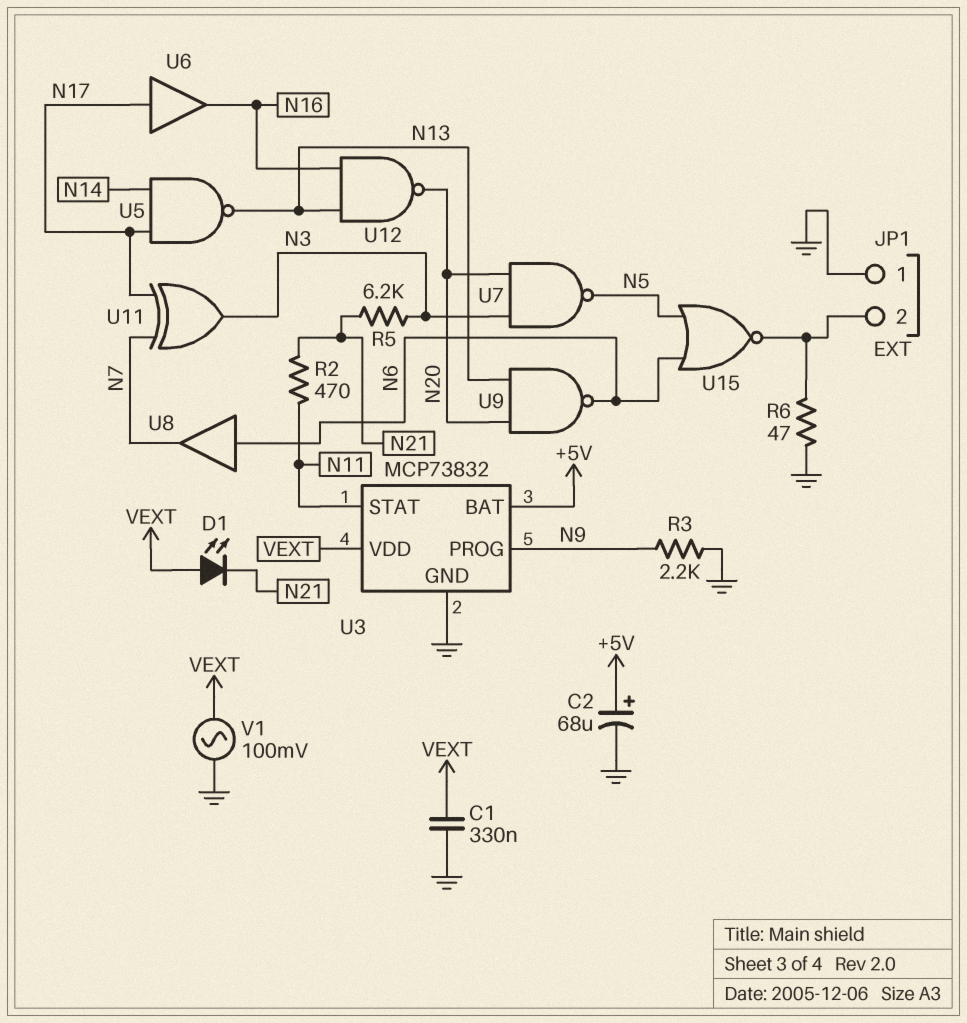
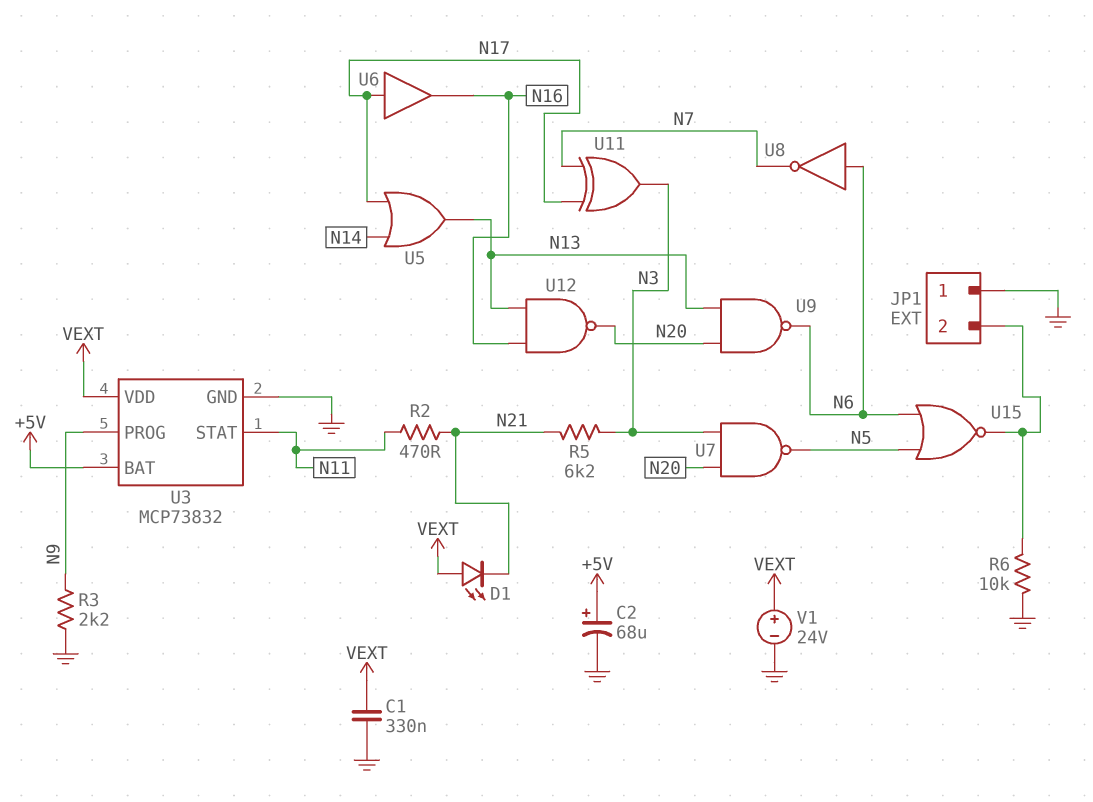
R6: 47 (GND, JP1/2) -> 10k (GND, JP1/2)
U5: NAND (in N14, in N17, out N13) -> OR (in N14, in N17, out N13)
U8: buffer (in N6, out N7) -> NOT (in N6, out N7)
V1: AC 100mV (GND, VEXT) -> 24V (plus VEXT, minus GND)

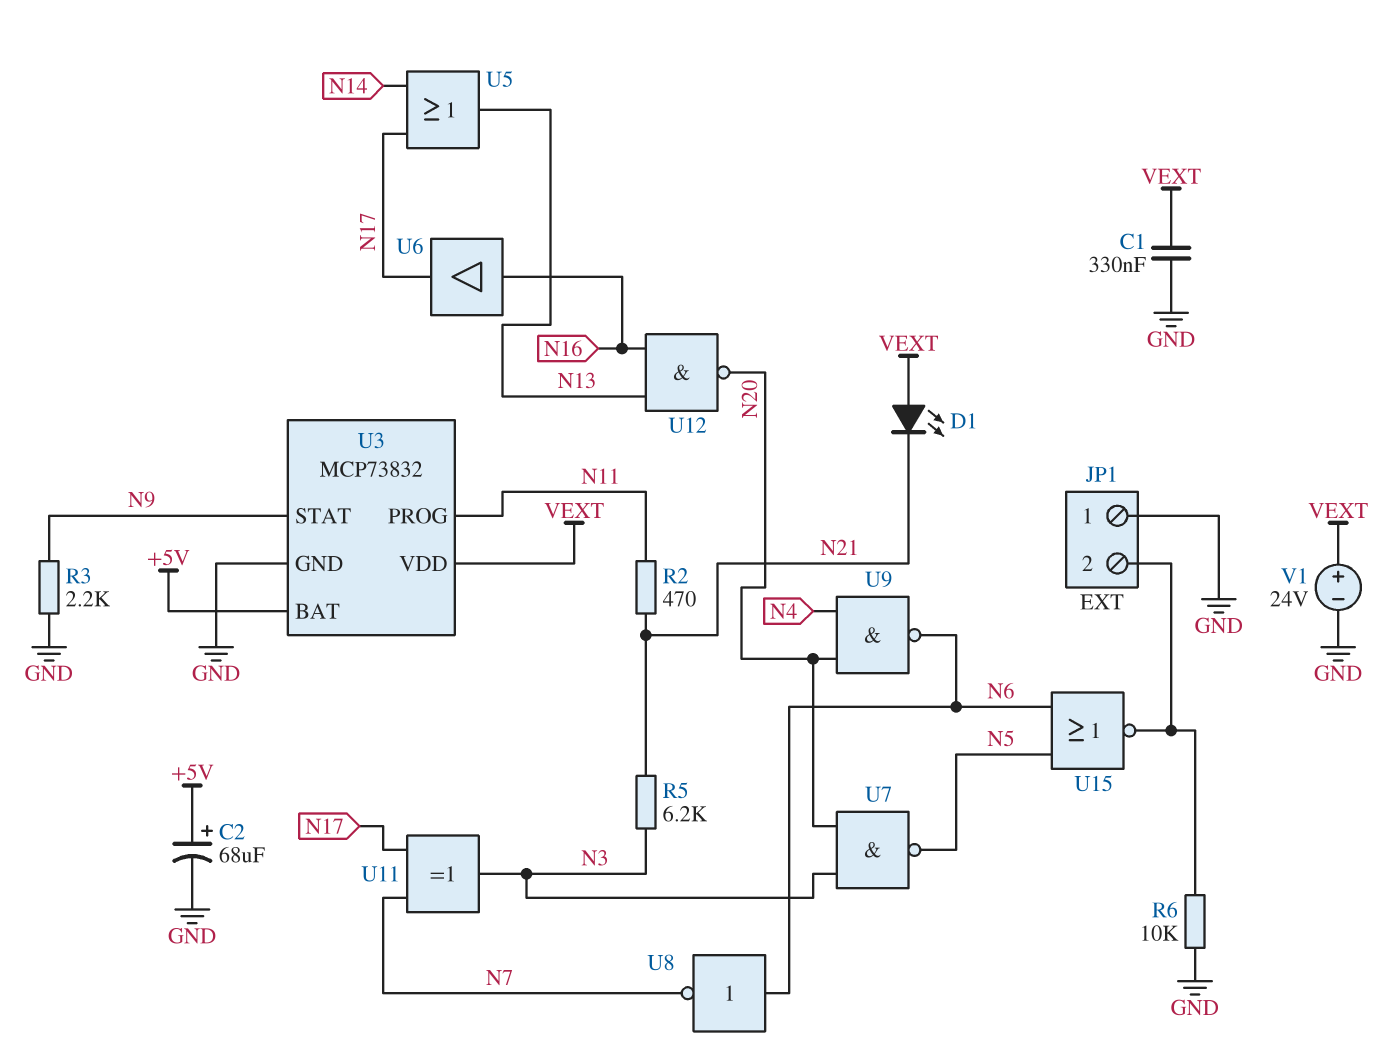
U3 pin PROG: N9 -> N11
U3 pin STAT: N11 -> N9
U6: buffer (in N17, out N16) -> buffer (in N16, out N17)
U9: NAND (in N13, in N20, out N6) -> NAND (in N4, in N20, out N6)

